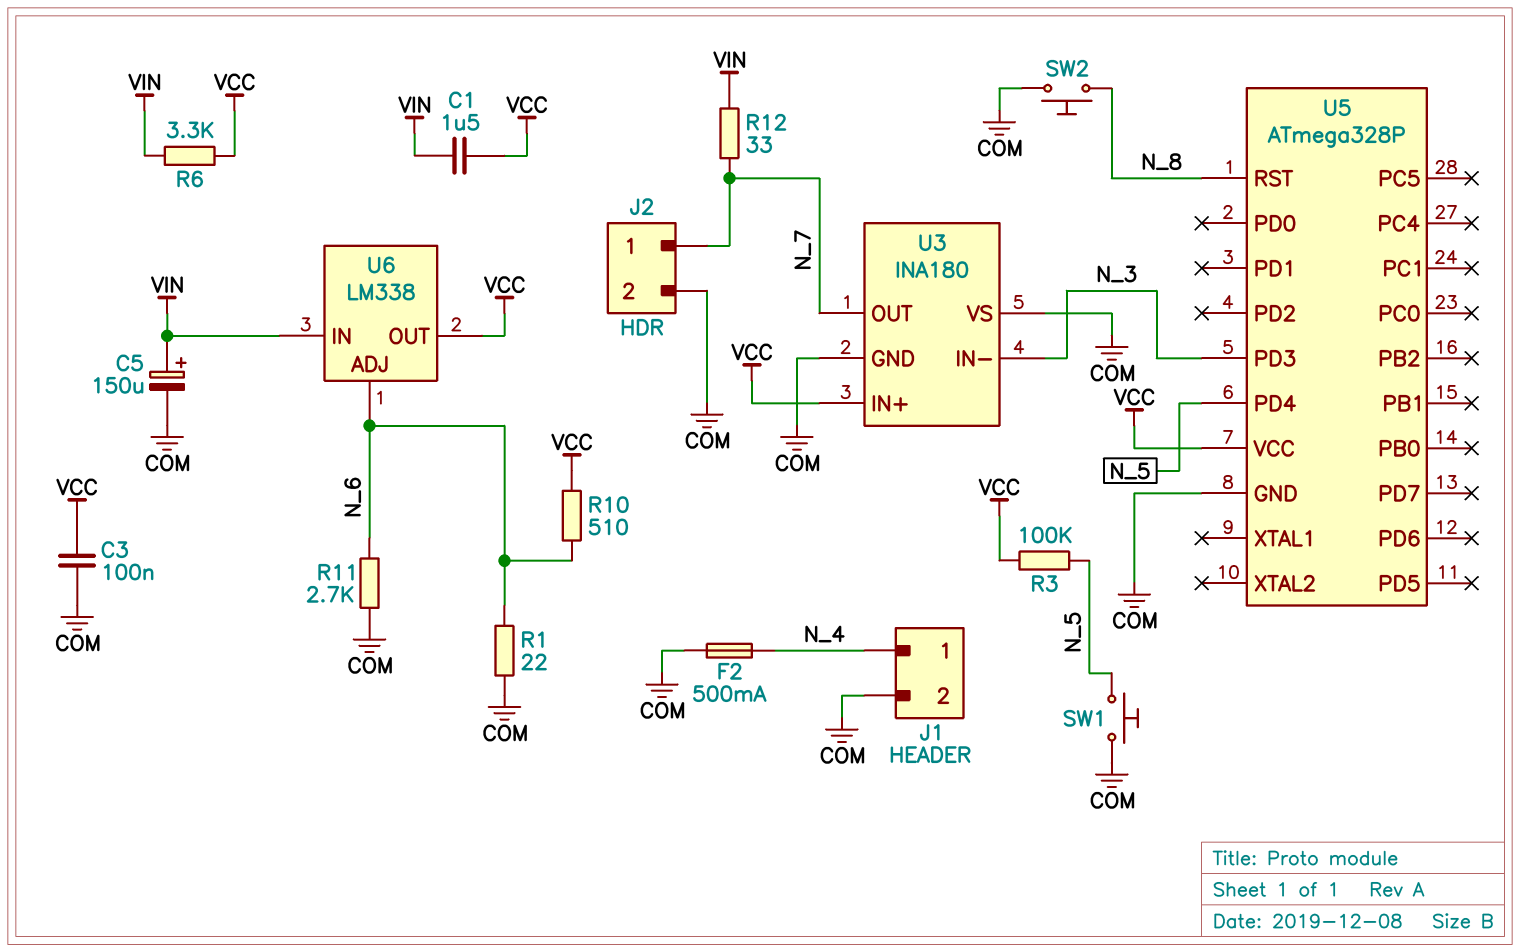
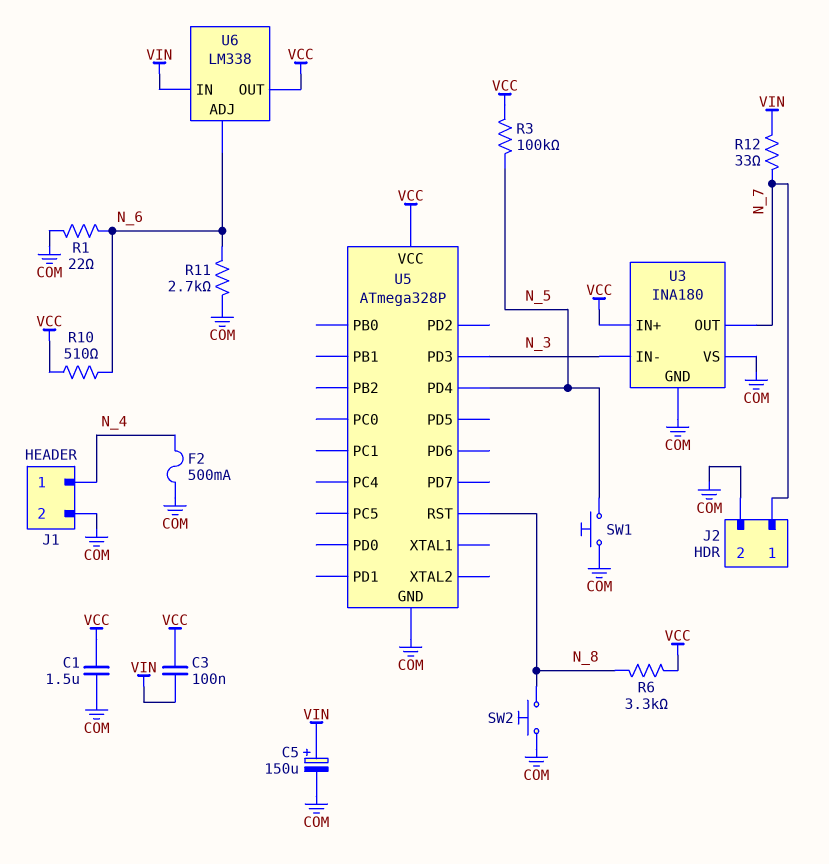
C1: 1.5uF (VCC, VIN) -> 1.5uF (COM, VCC)
C3: 100nF (COM, VCC) -> 100nF (VCC, VIN)
R6: 3.3k (VCC, VIN) -> 3.3k (N_8, VCC)

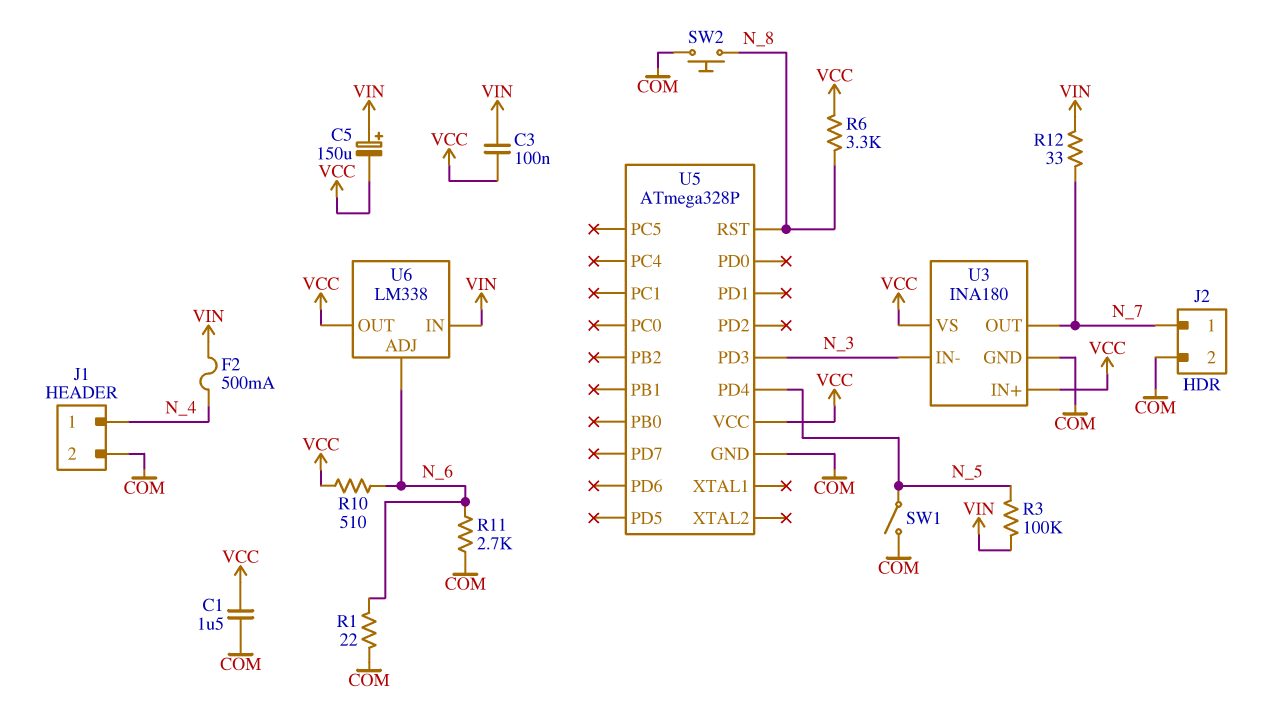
C5: 150uF (plus VIN, minus COM) -> 150uF (plus VIN, minus VCC)
F2: 500mA (COM, N_4) -> 500mA (N_4, VIN)
R3: 100k (N_5, VCC) -> 100k (N_5, VIN)
SW1: button (COM, N_5) -> switch (COM, N_5)
U3 pin VS: COM -> VCC

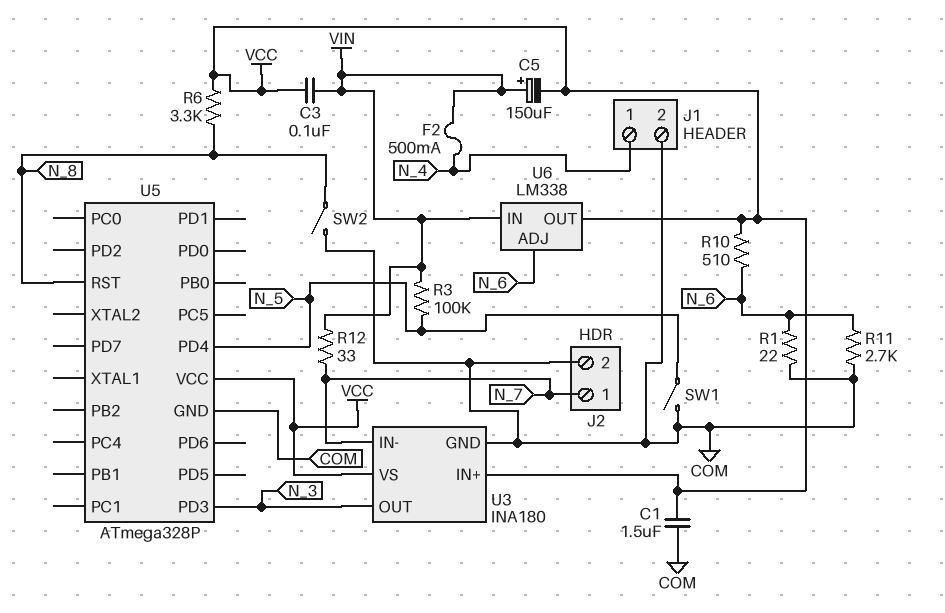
SW2: button (COM, N_8) -> switch (COM, N_8)
U3 pin IN-: N_3 -> N_7
U3 pin OUT: N_7 -> N_3

